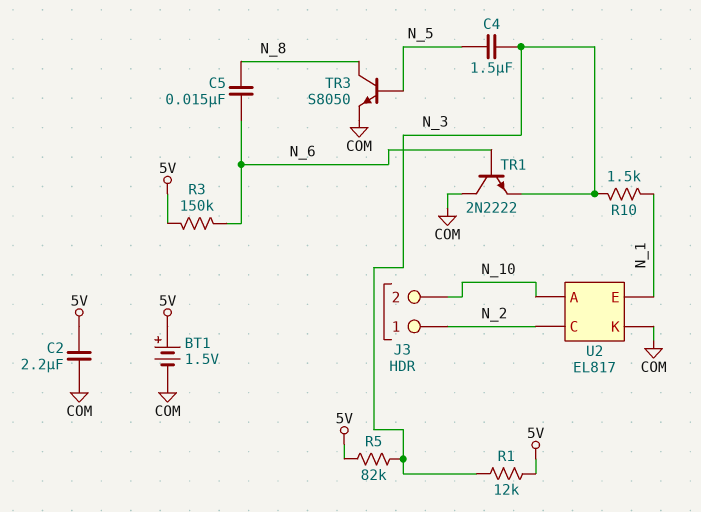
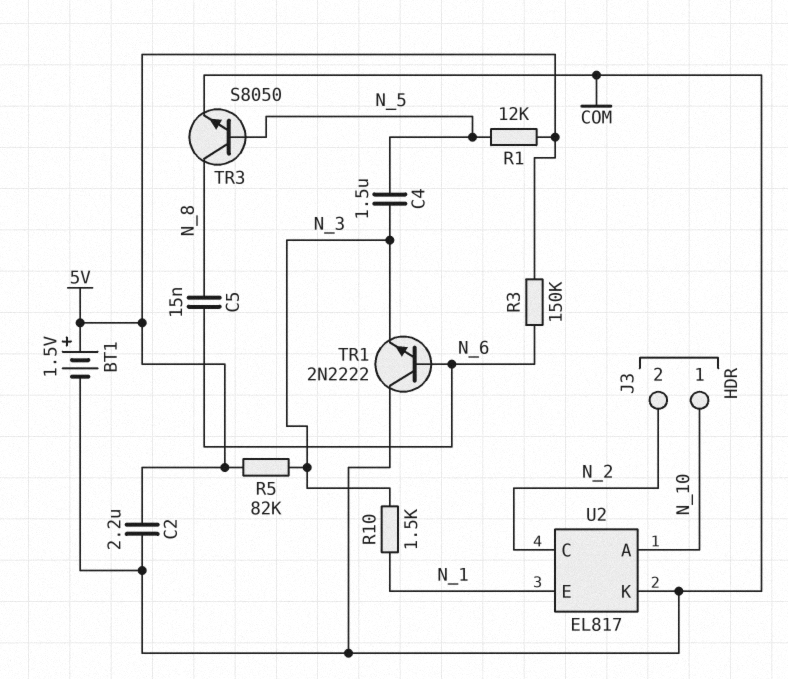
J3 pin 1: N_2 -> N_10
J3 pin 2: N_10 -> N_2
R1: 12k (5V, N_3) -> 12k (5V, N_5)

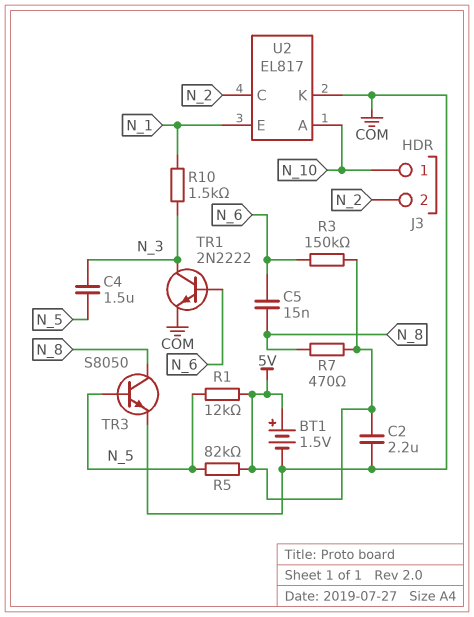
R5: 82k (5V, N_3) -> 82k (5V, N_5)
R7: none -> 470 (5V, N_8)
TR1: NPN 2N2222 (B N_6, C COM, E N_3) -> NPN 2N2222 (B N_6, C N_3, E COM)

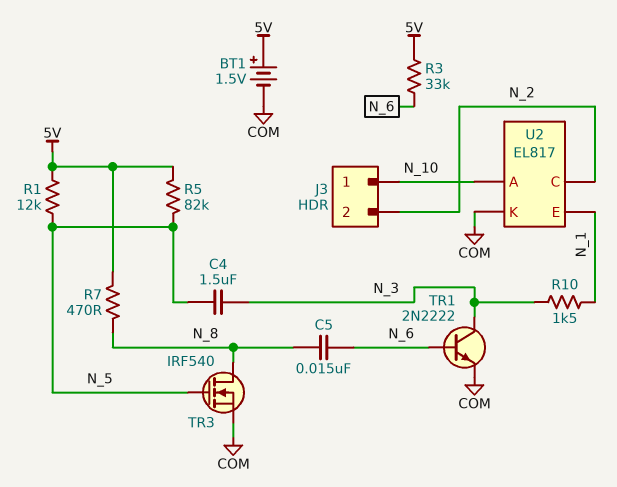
C2: 2.2uF (5V, COM) -> none
R3: 150k (5V, N_6) -> 33k (5V, N_6)
TR3: NPN S8050 (B N_5, C N_8, E COM) -> NMOS IRF540 (G N_5, D N_8, S COM)

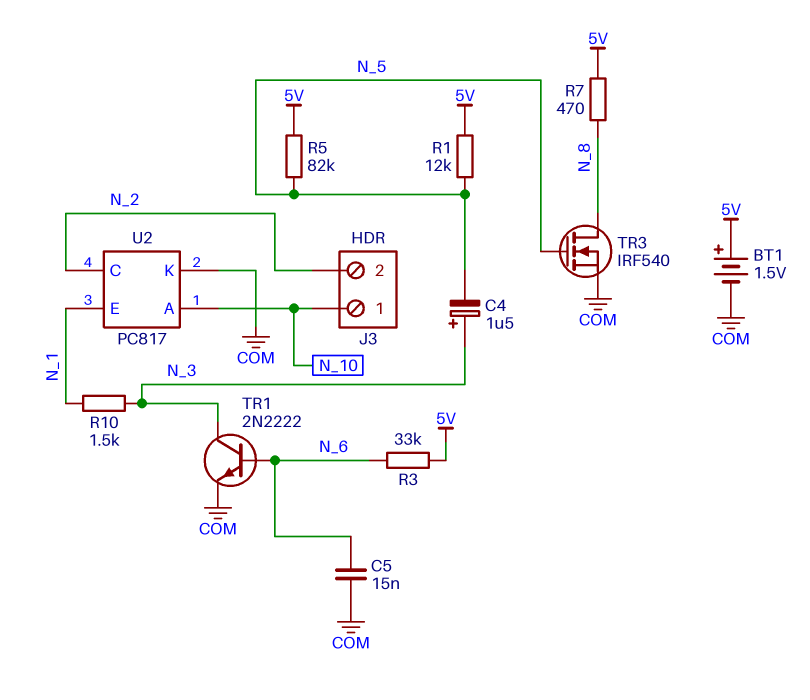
C4: 1.5uF (N_3, N_5) -> 1.5uF (plus N_3, minus N_5)
C5: 15nF (N_6, N_8) -> 15nF (COM, N_6)
U2: EL817 -> PC817

